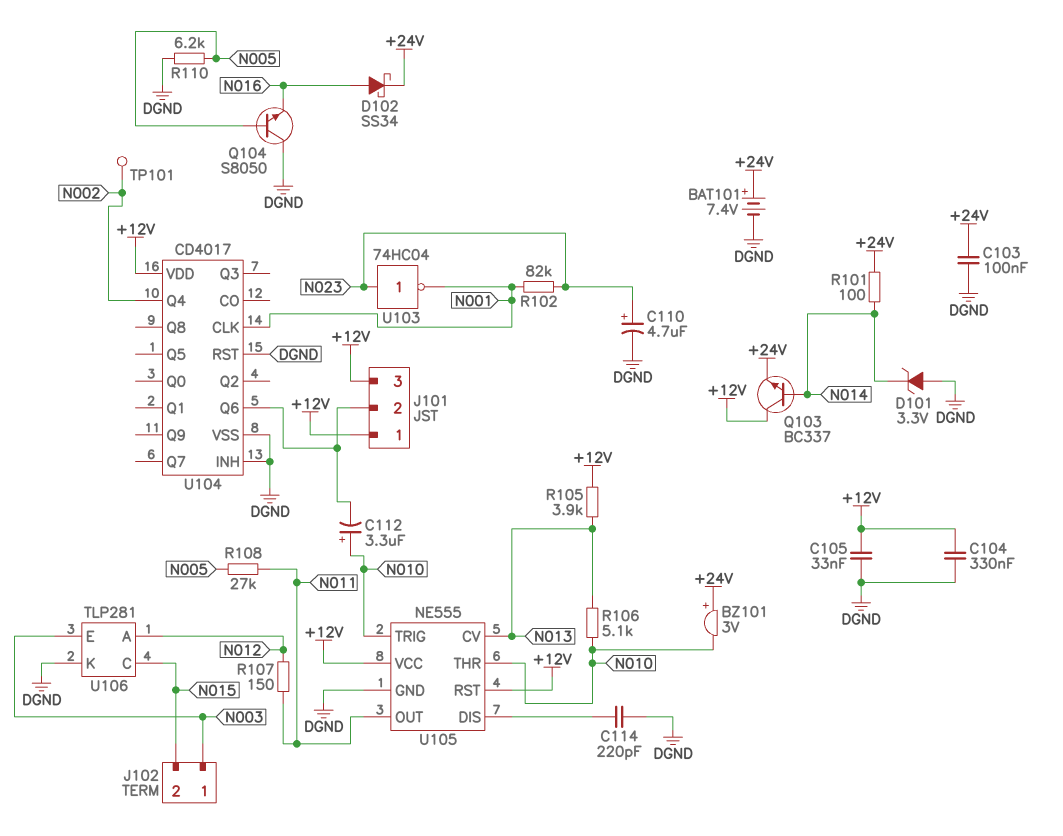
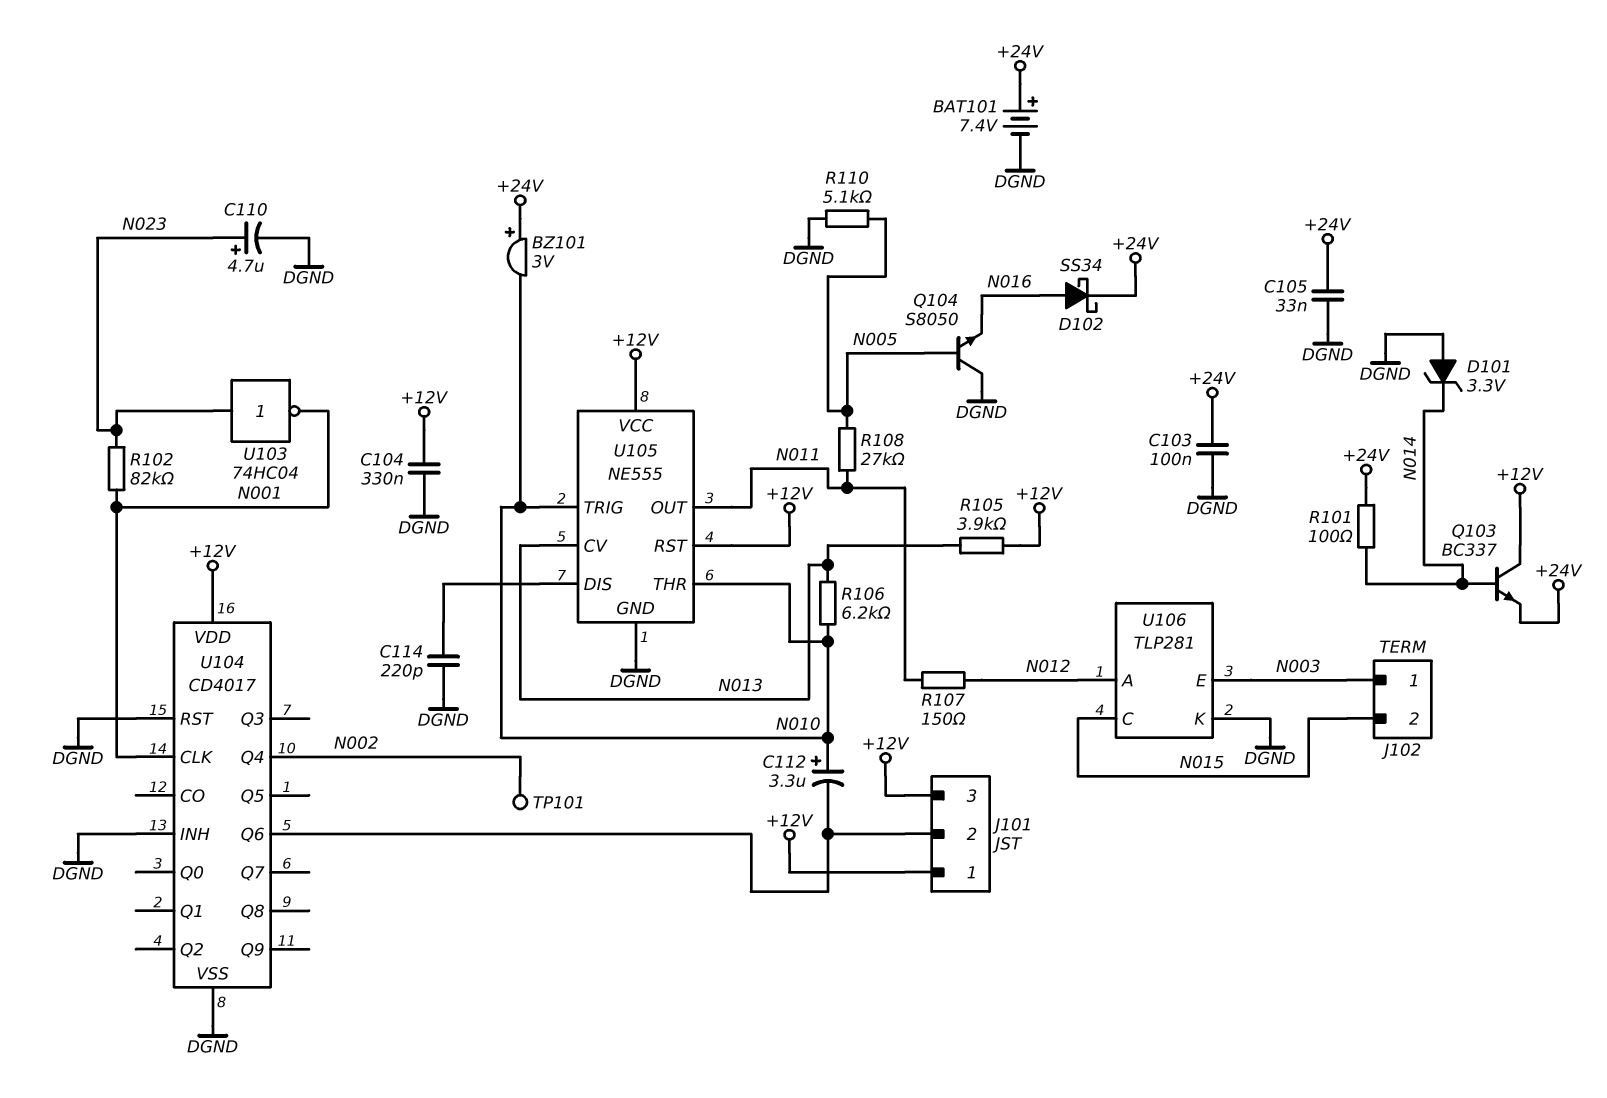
C105: 33nF (+12V, DGND) -> 33nF (+24V, DGND)
R106: 5.1k (N010, N013) -> 6.2k (N010, N013)
R110: 6.2k (DGND, N005) -> 5.1k (DGND, N005)

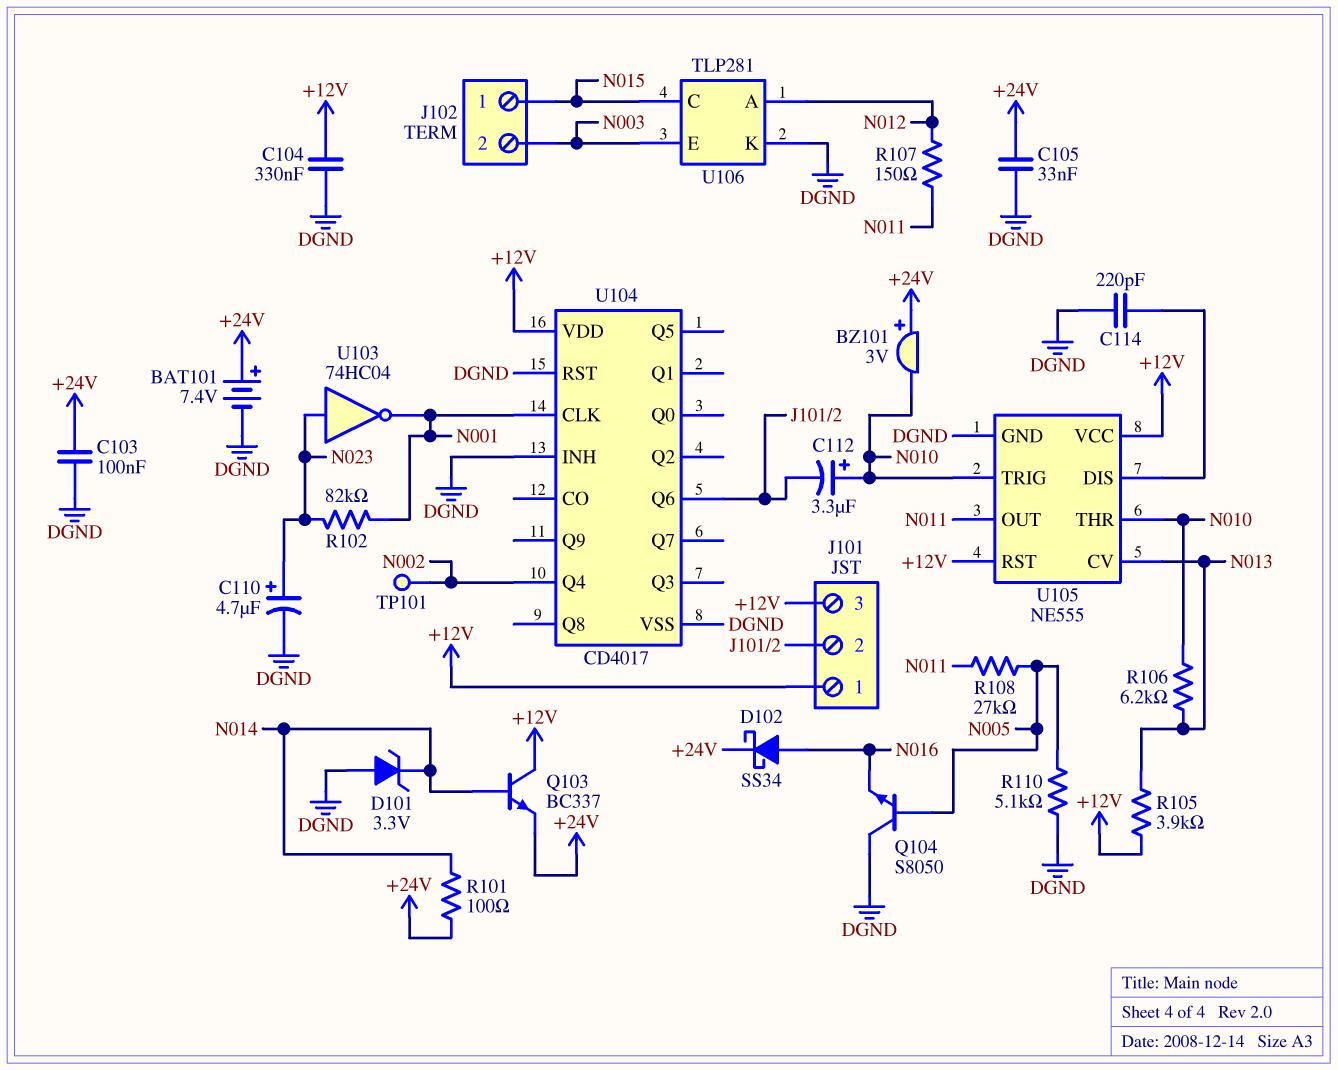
J102 pin 1: N003 -> N015
J102 pin 2: N015 -> N003

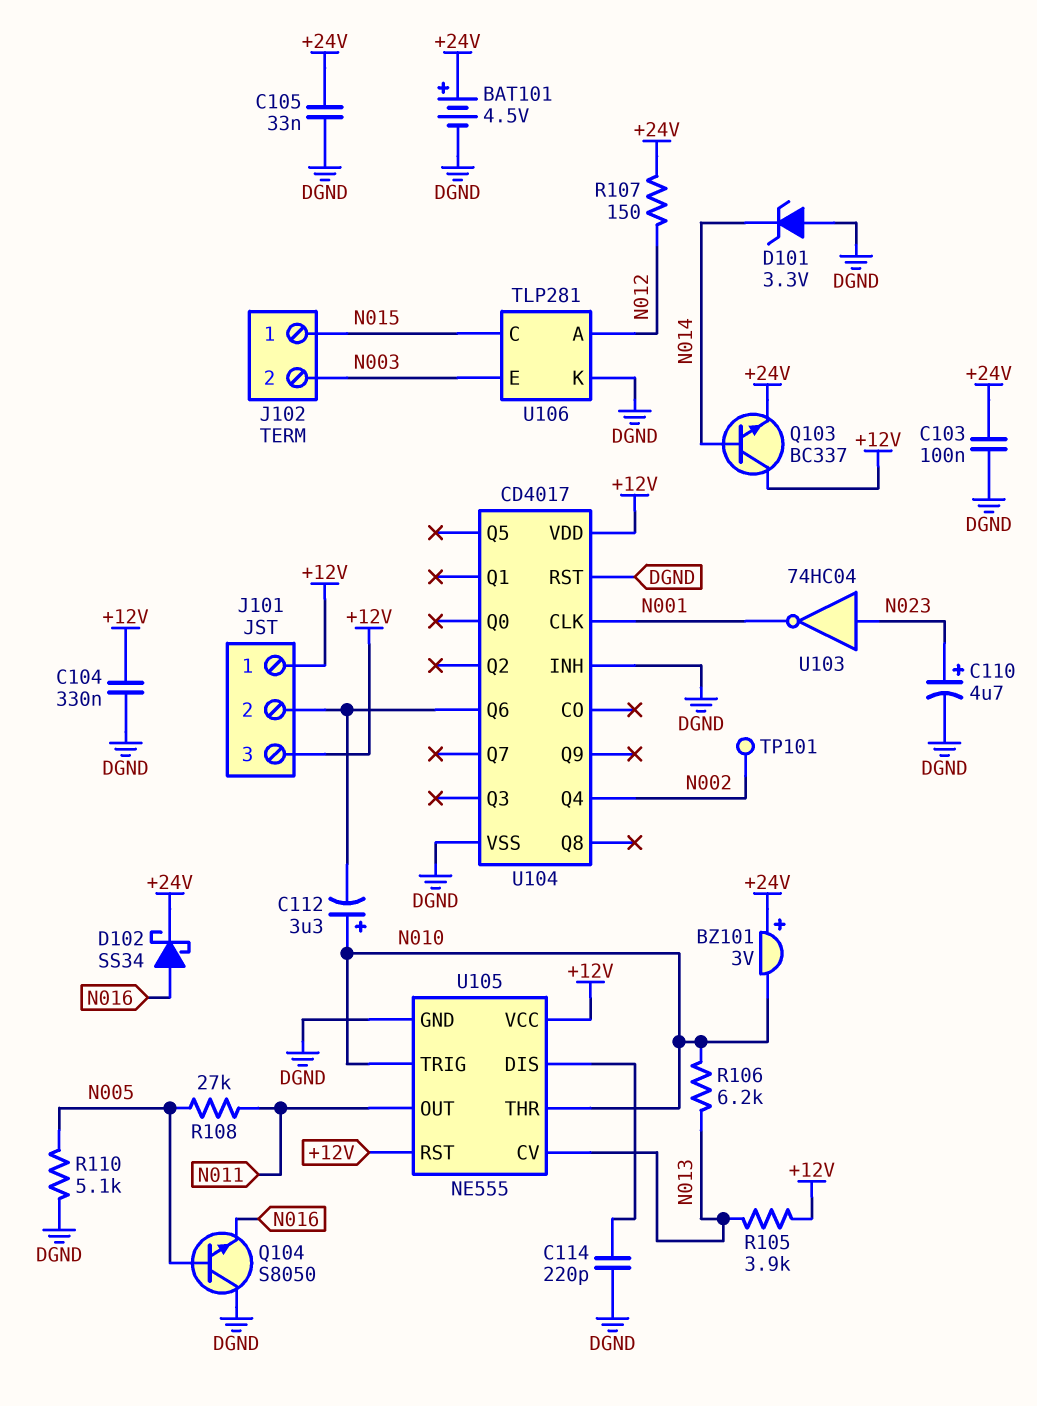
BAT101: 7.4V (plus +24V, minus DGND) -> 4.5V (plus +24V, minus DGND)
R101: 100 (+24V, N014) -> none
R102: 82k (N001, N023) -> none
R107: 150 (N011, N012) -> 150 (+24V, N012)

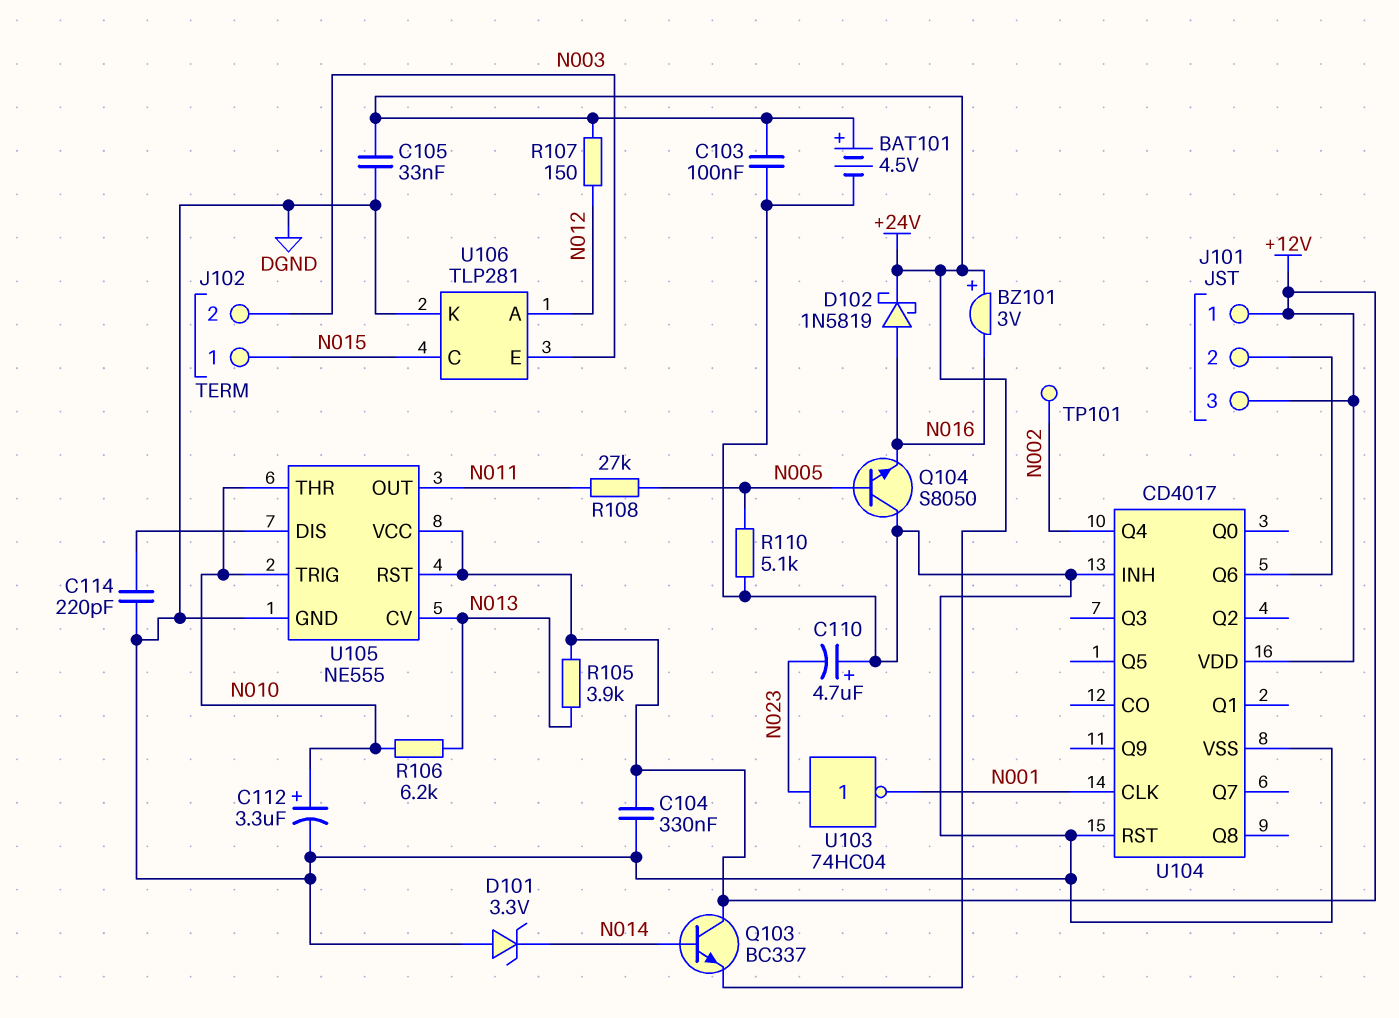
BZ101: buzzer 3V (plus +24V, minus N010) -> buzzer 3V (plus +24V, minus N016)
C110: 4.7uF (plus N023, minus DGND) -> 4.7uF (plus DGND, minus N023)
C112: 3.3uF (plus N010, minus J101/2) -> 3.3uF (plus N010, minus DGND)
D102: schottky SS34 (A N016, K +24V) -> schottky 1N5819 (A N016, K +24V)

